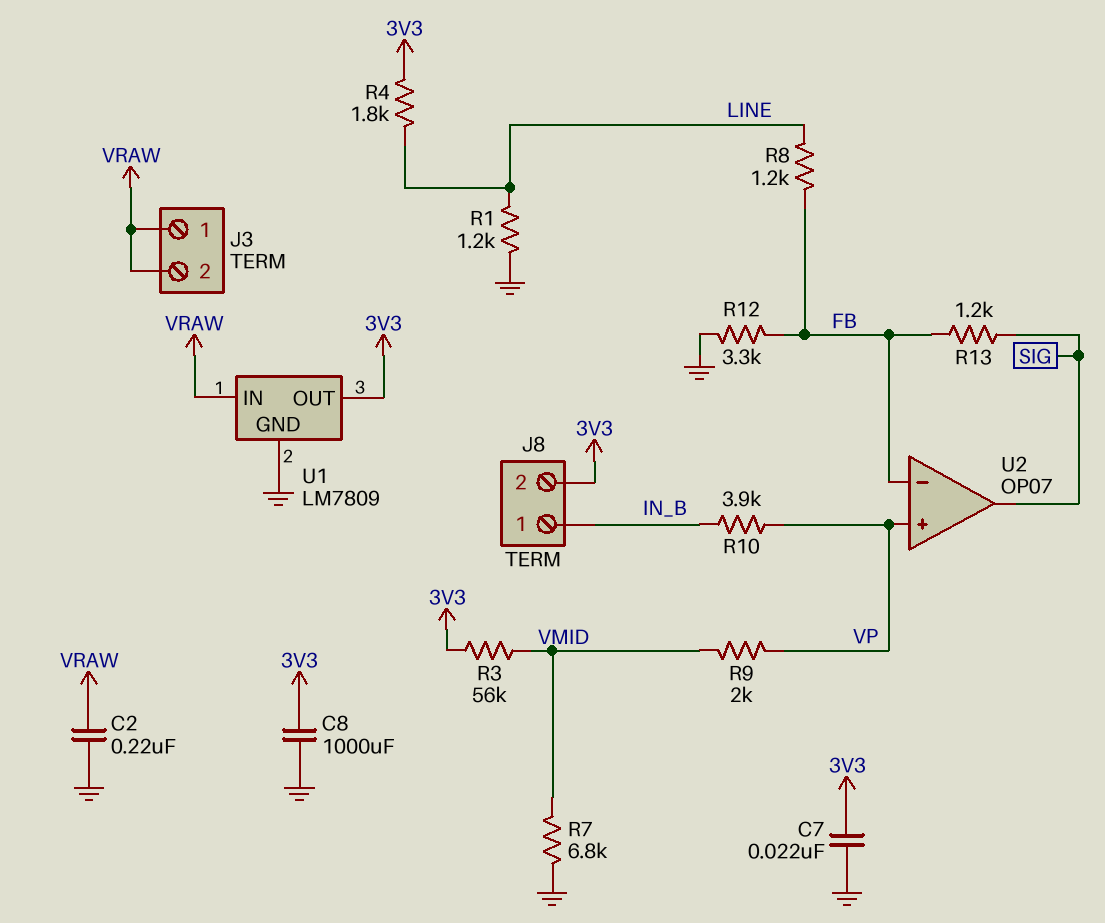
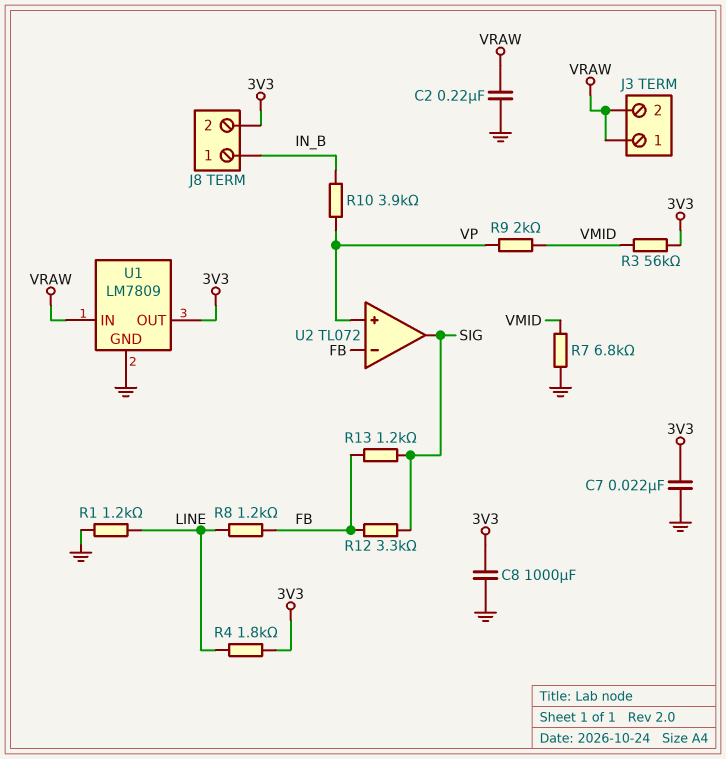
R12: 3.3k (FB, GND) -> 3.3k (FB, SIG)
U2: OP07 -> TL072

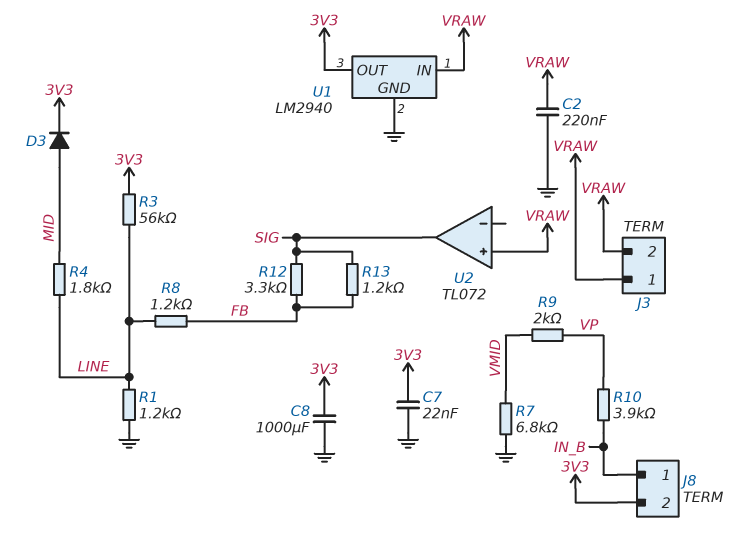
D3: none -> diode (A MID, K 3V3)
R3: 56k (3V3, VMID) -> 56k (3V3, LINE)
R4: 1.8k (3V3, LINE) -> 1.8k (LINE, MID)
U1: LM7809 -> LM2940
U2 pin in+: VP -> VRAW
U2 pin in-: FB -> none

